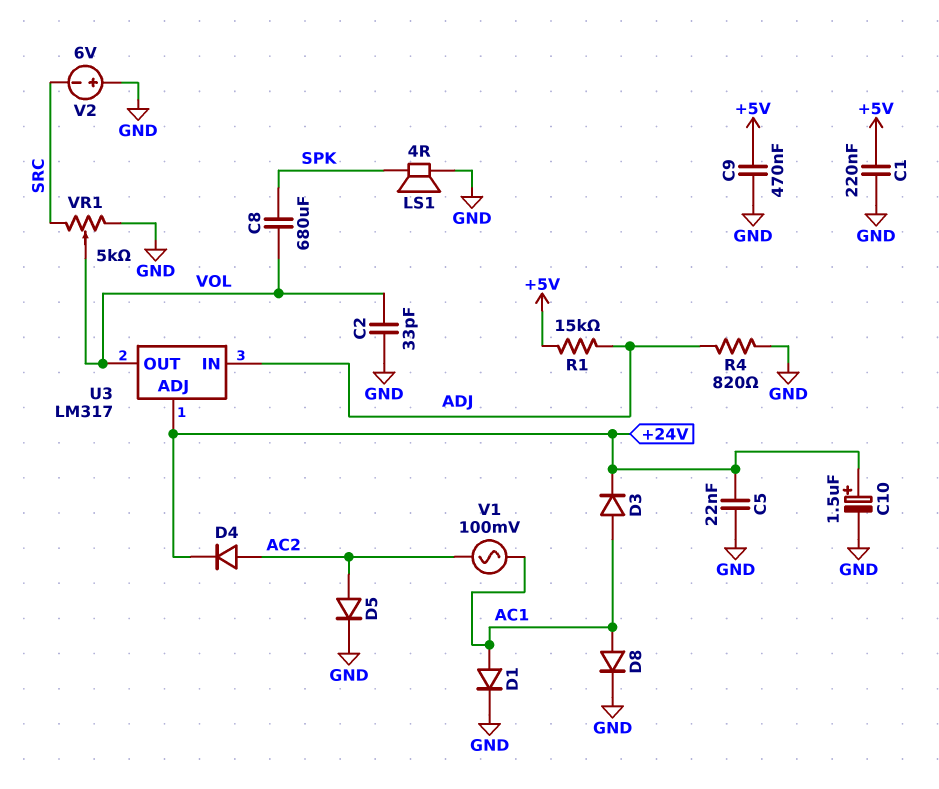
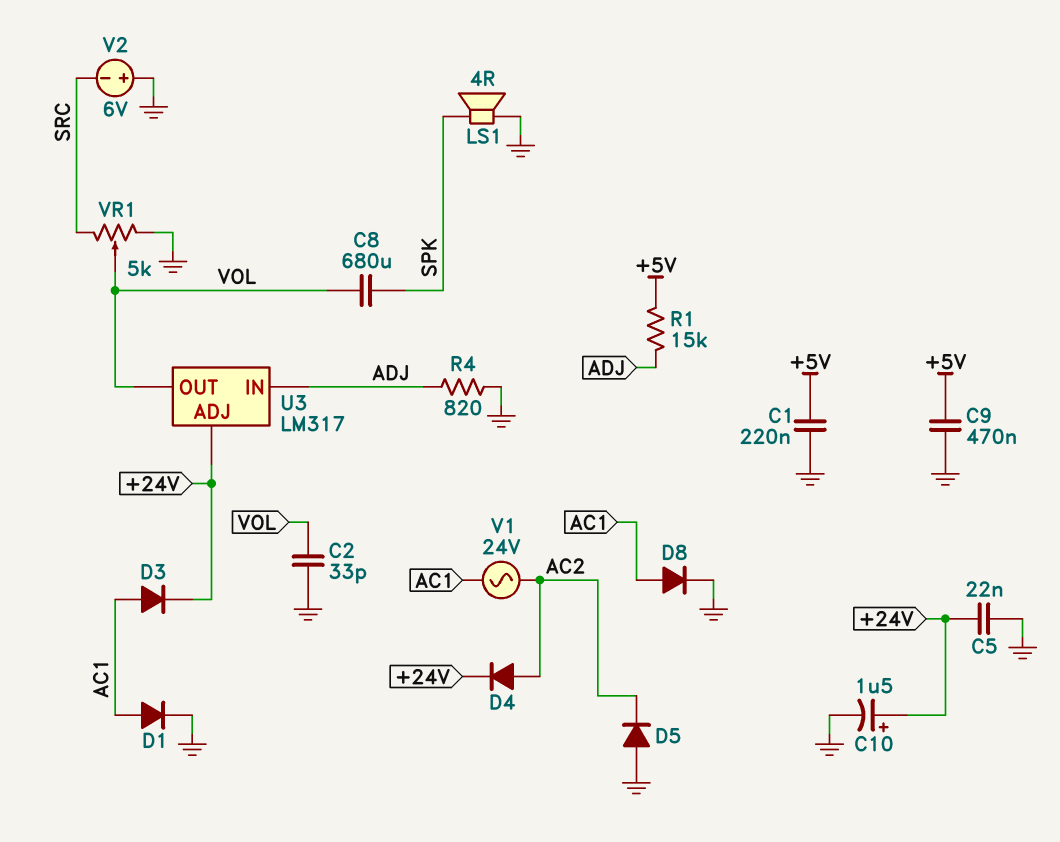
D5: diode (A AC2, K GND) -> diode (A GND, K AC2)
V1: AC 100mV (AC1, AC2) -> AC 24V (AC1, AC2)

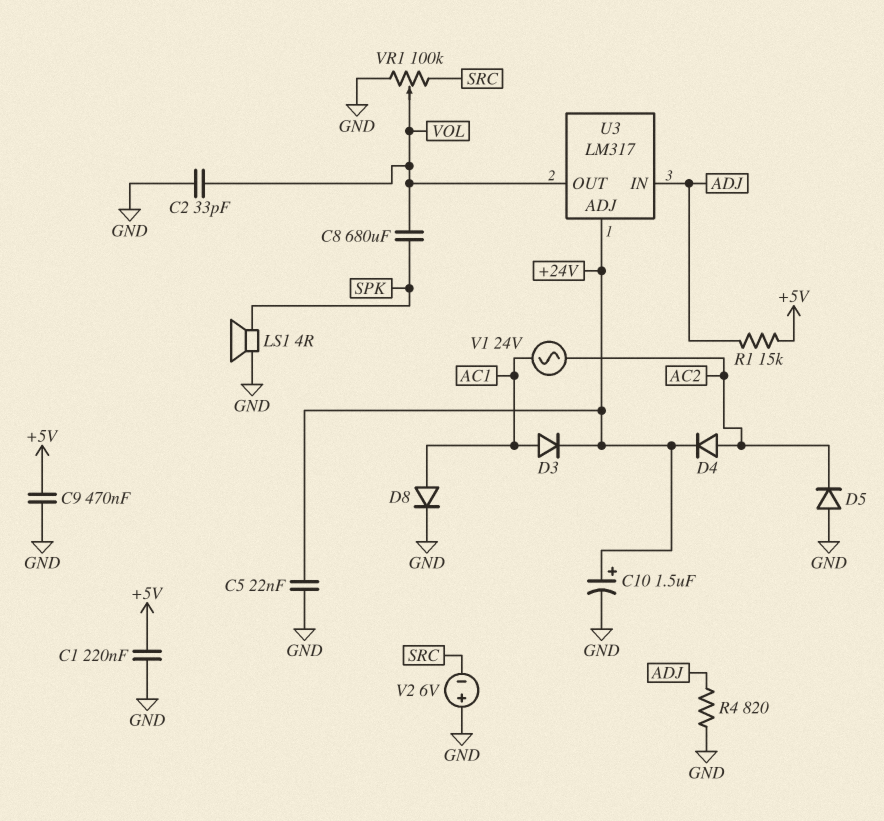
D1: diode (A AC1, K GND) -> none
VR1: 5k (GND, SRC, wiper VOL) -> 100k (GND, SRC, wiper VOL)

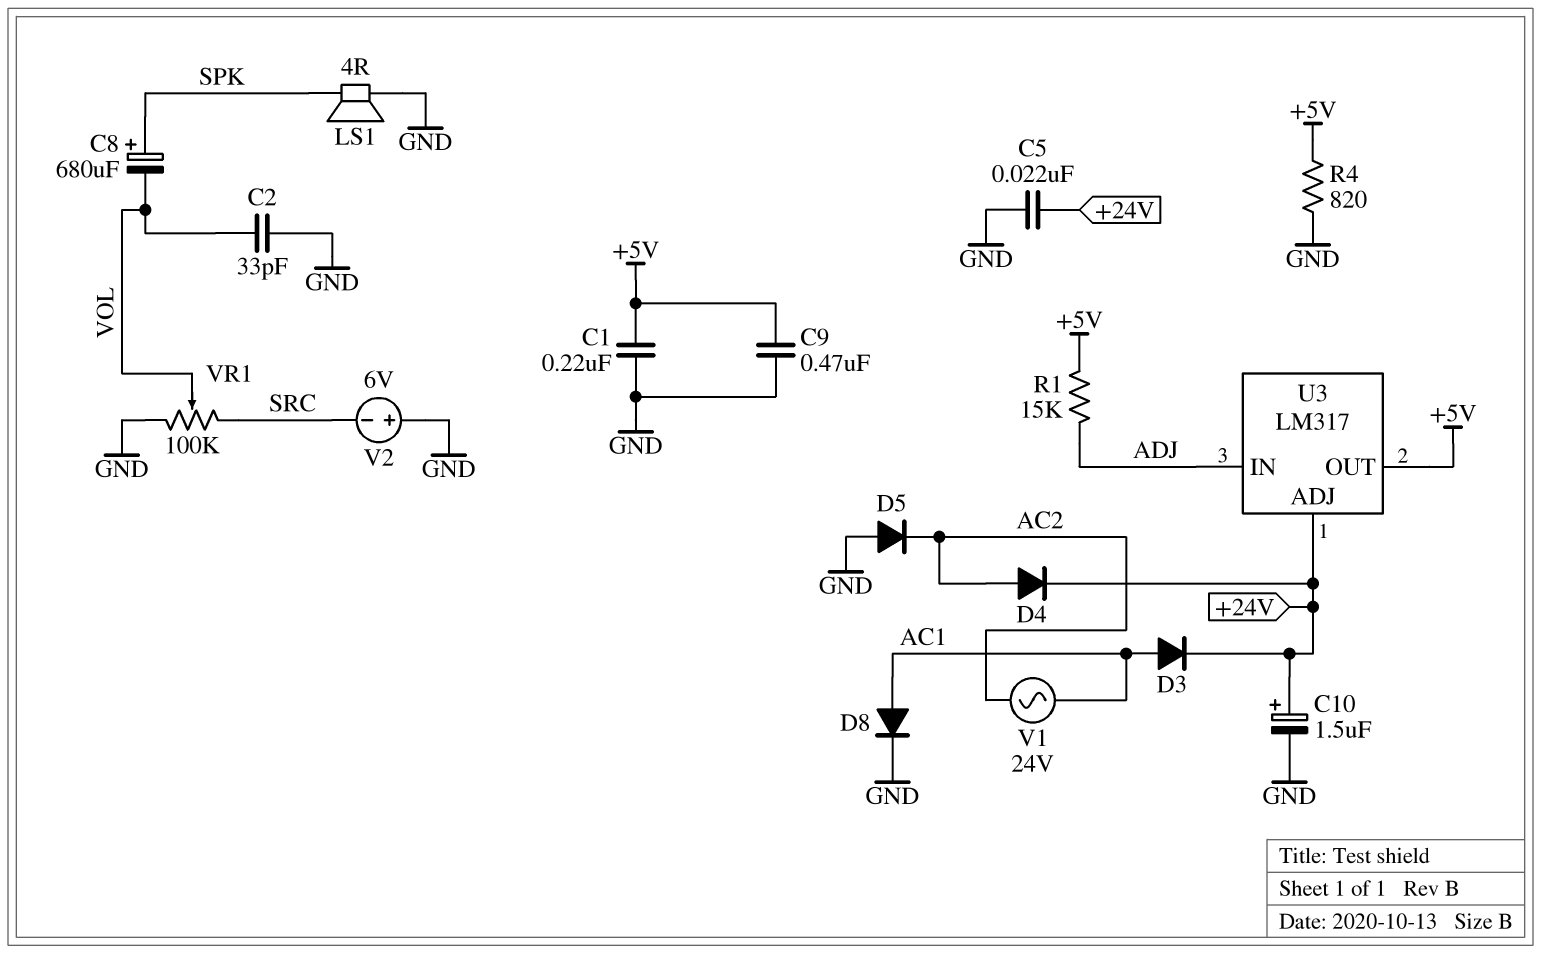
C8: 680uF (SPK, VOL) -> 680uF (plus SPK, minus VOL)
R4: 820 (ADJ, GND) -> 820 (+5V, GND)
U3 pin OUT: VOL -> +5V

